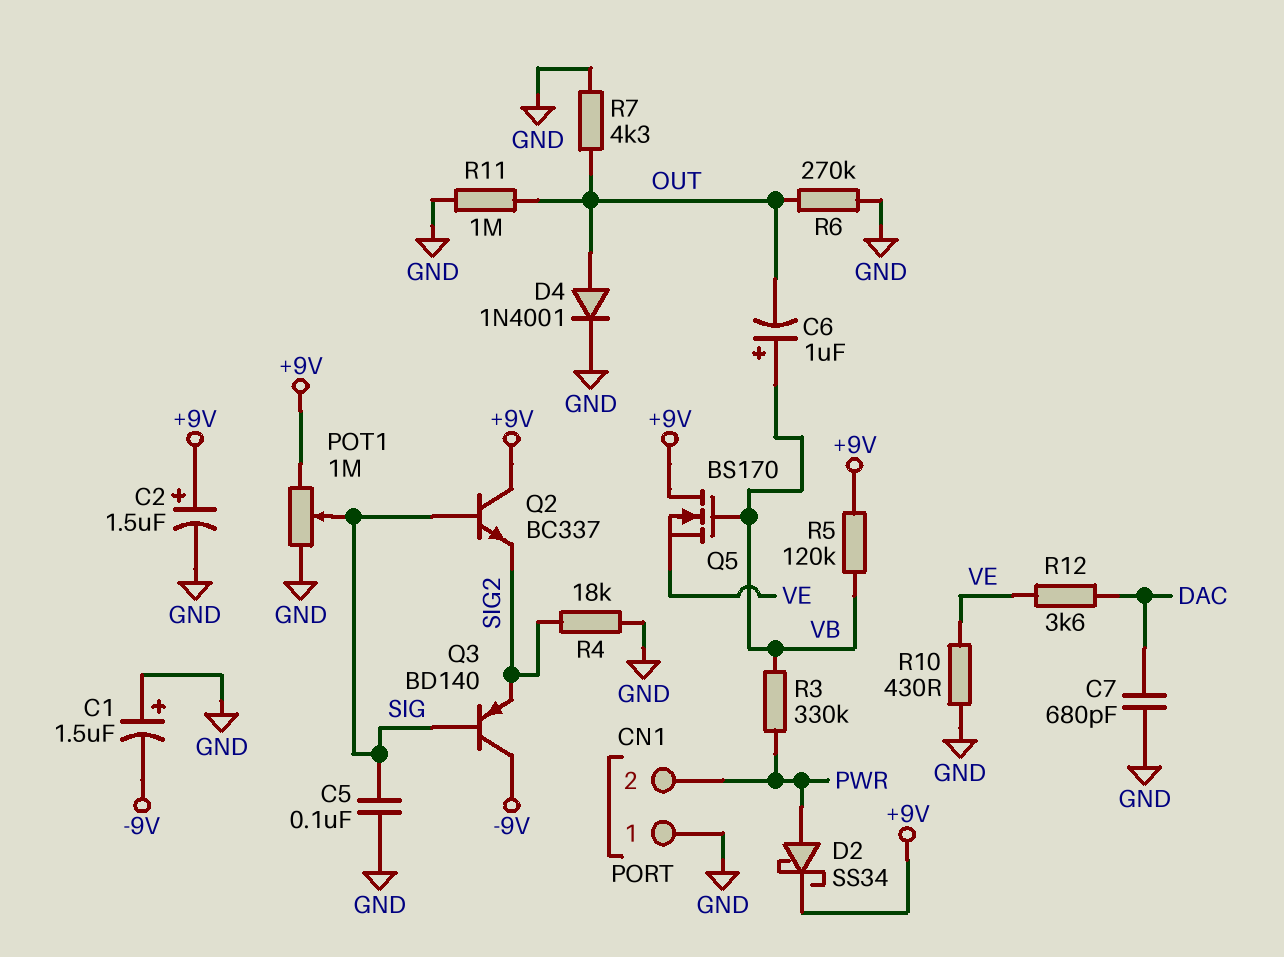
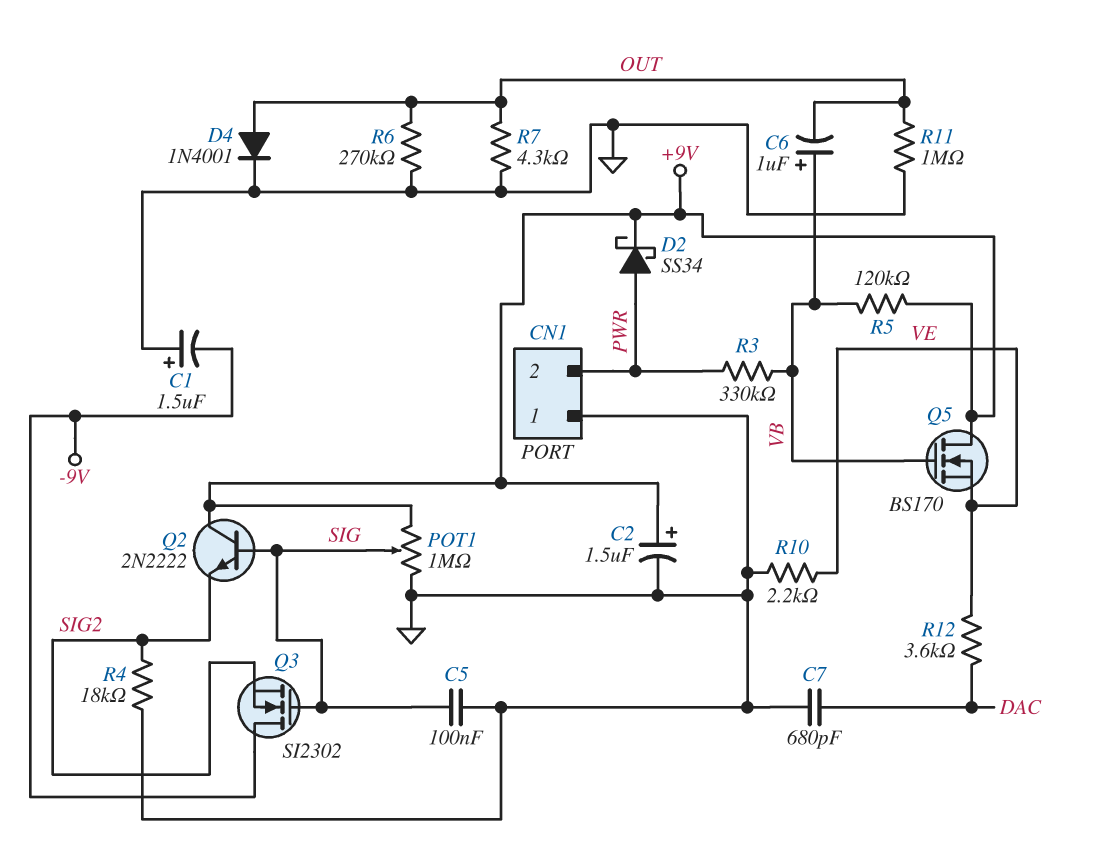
Q2: NPN BC337 (B SIG, C +9V, E SIG2) -> NPN 2N2222 (B SIG, C +9V, E SIG2)
Q3: PNP BD140 (B SIG, C -9V, E SIG2) -> NMOS SI2302 (G SIG, D -9V, S SIG2)
R10: 430 (GND, VE) -> 2.2k (GND, VE)

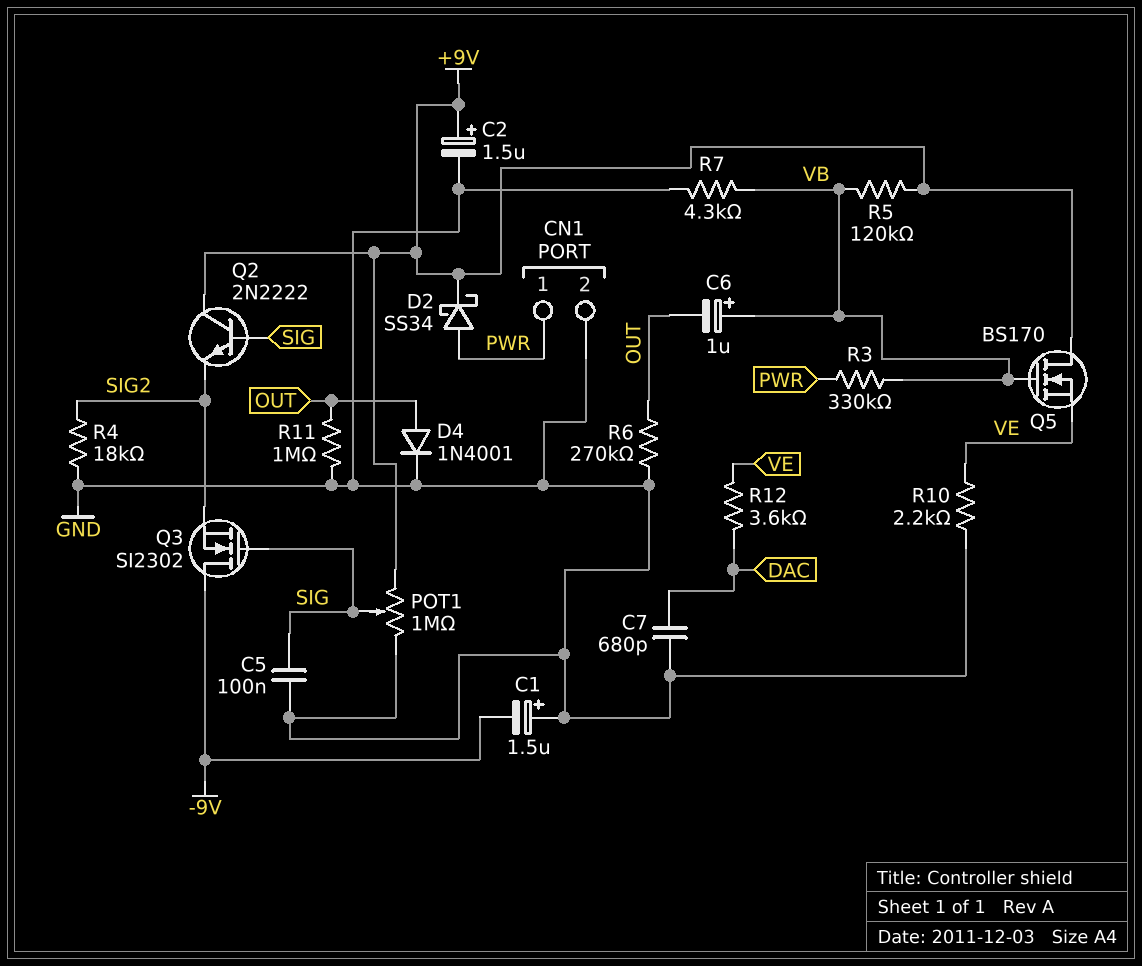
CN1 pin 1: GND -> PWR
CN1 pin 2: PWR -> GND
R7: 4.3k (GND, OUT) -> 4.3k (GND, VB)

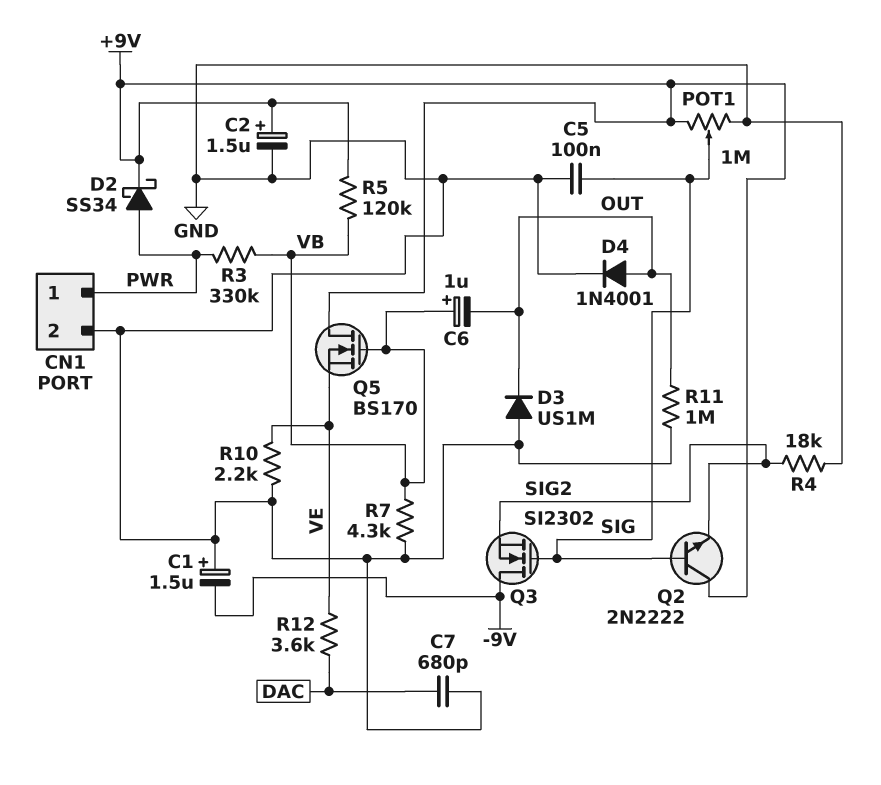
D3: none -> diode US1M (A GND, K OUT)
R6: 270k (GND, OUT) -> none

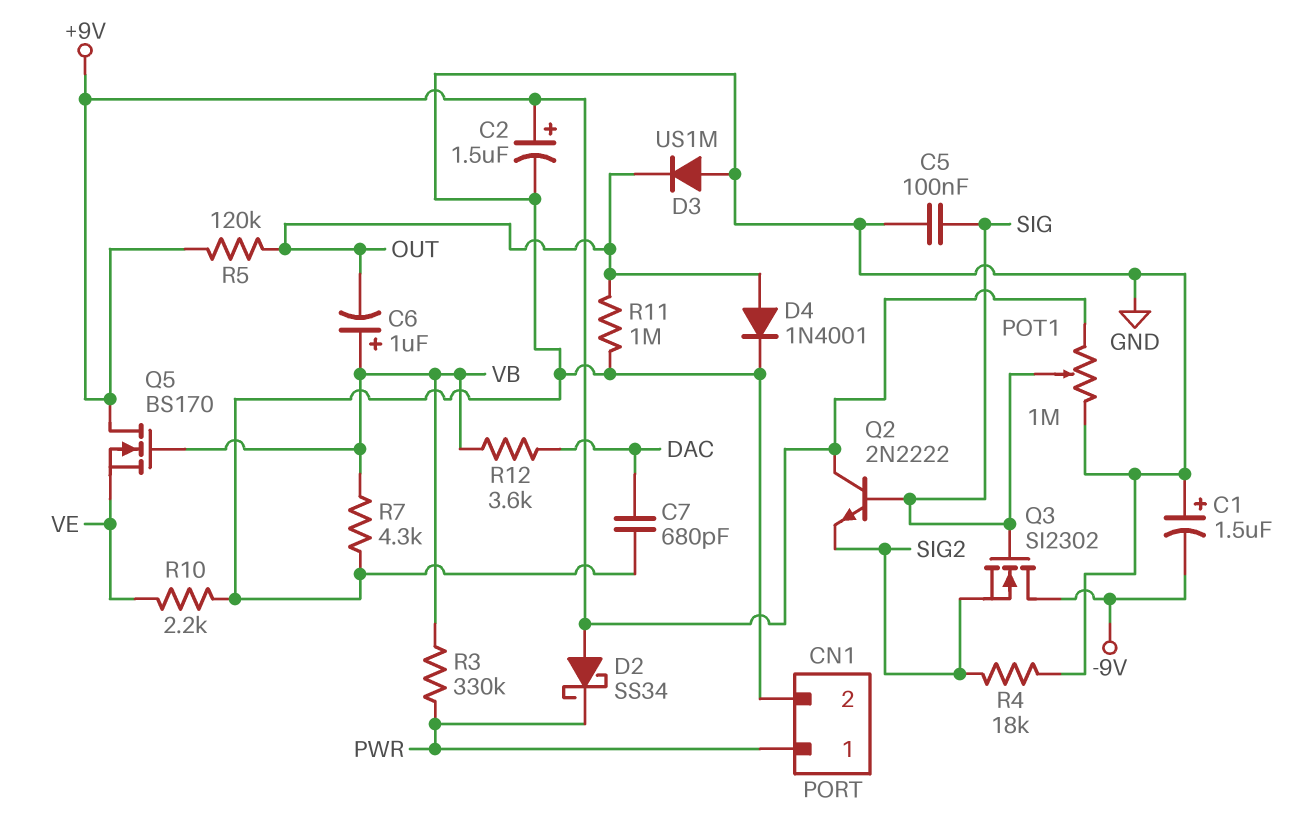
D2: schottky SS34 (A PWR, K +9V) -> schottky SS34 (A +9V, K PWR)
R5: 120k (+9V, VB) -> 120k (+9V, OUT)
R12: 3.6k (DAC, VE) -> 3.6k (DAC, VB)

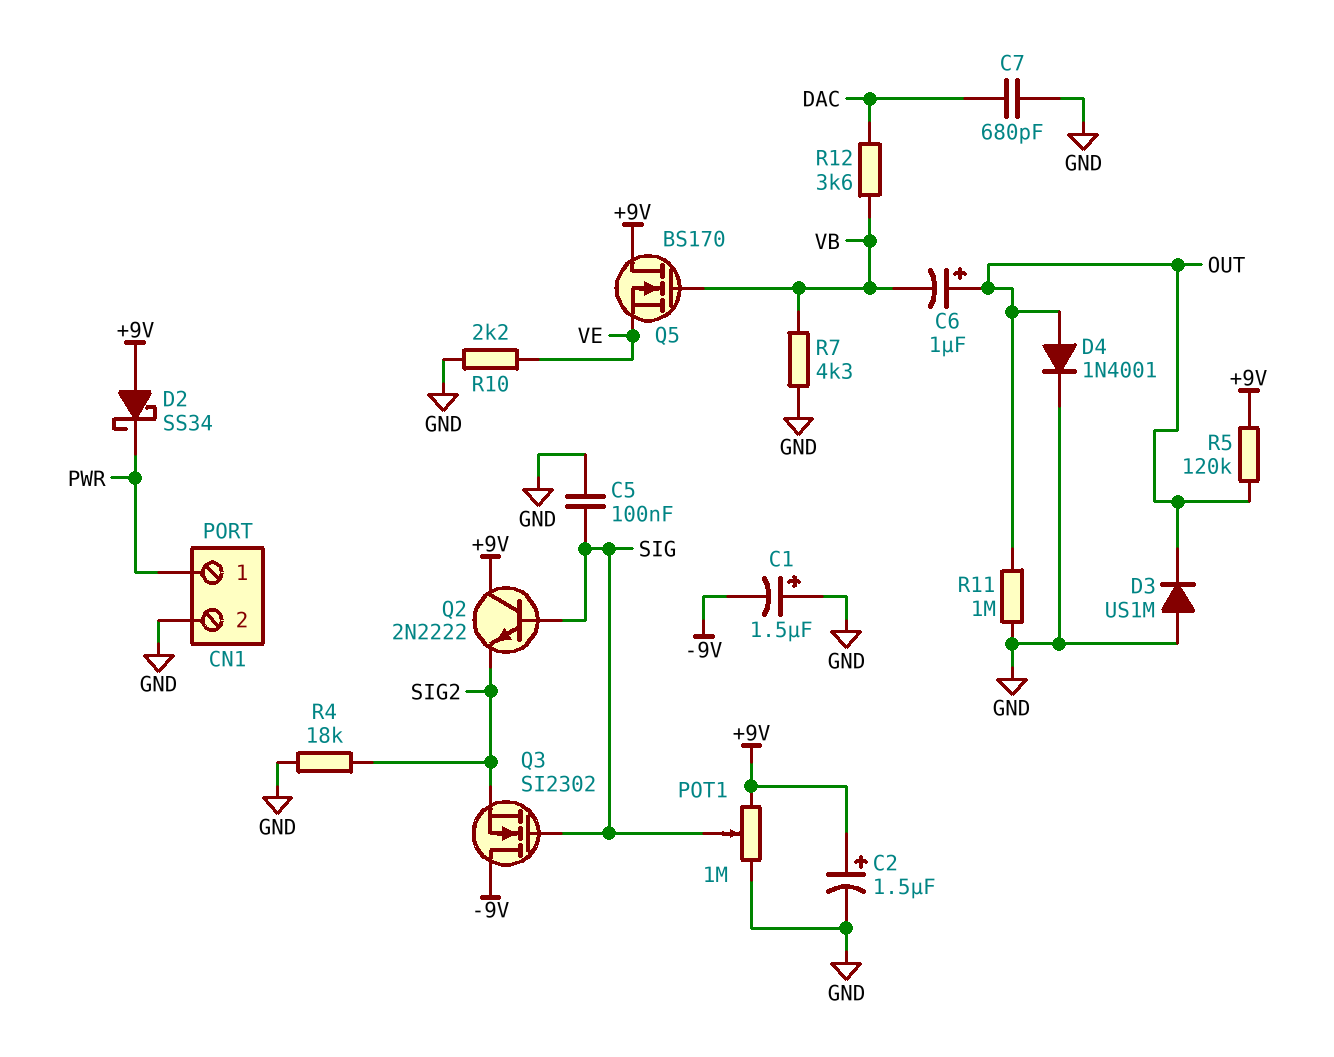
C6: 1uF (plus VB, minus OUT) -> 1uF (plus OUT, minus VB)
R3: 330k (PWR, VB) -> none

